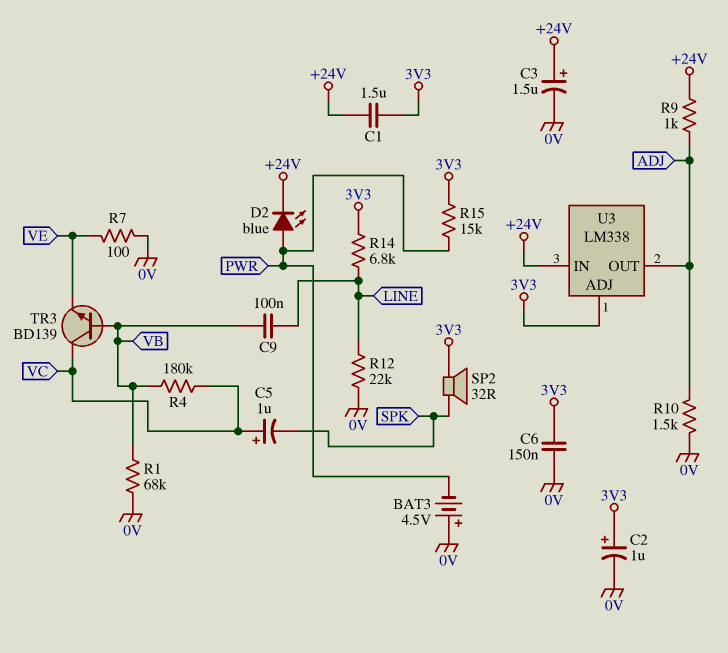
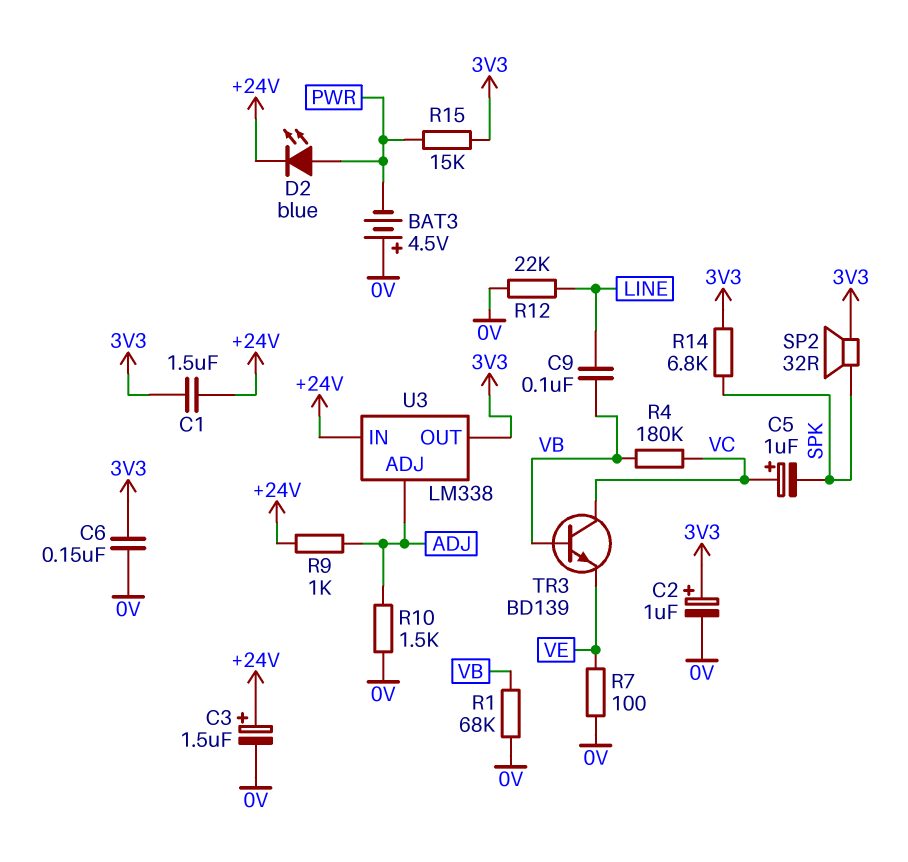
R14: 6.8k (3V3, LINE) -> 6.8k (3V3, SPK)
U3 pin ADJ: 3V3 -> ADJ
U3 pin OUT: ADJ -> 3V3

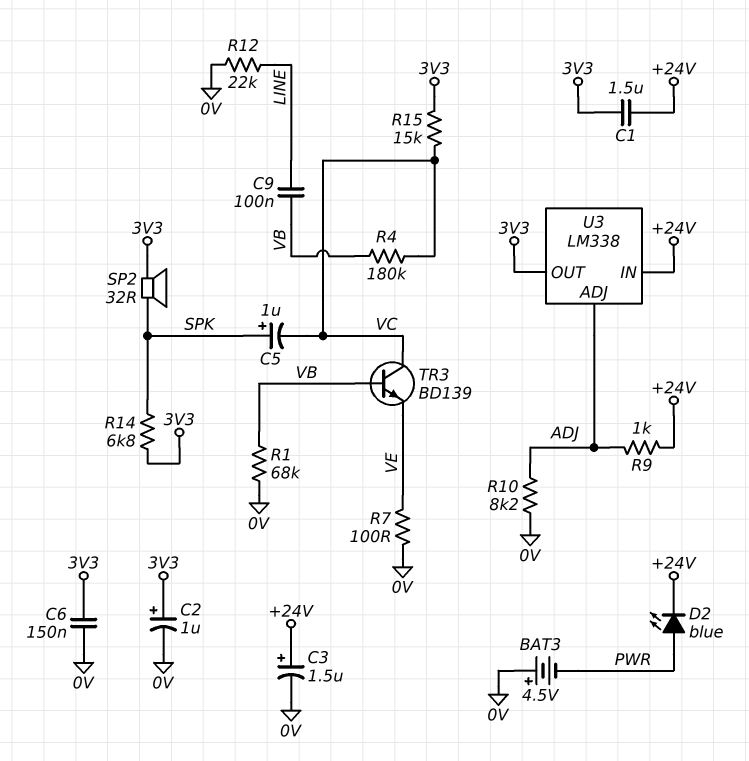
C5: 1uF (plus VC, minus SPK) -> 1uF (plus SPK, minus VC)
R10: 1.5k (0V, ADJ) -> 8.2k (0V, ADJ)
R15: 15k (3V3, PWR) -> 15k (3V3, VC)

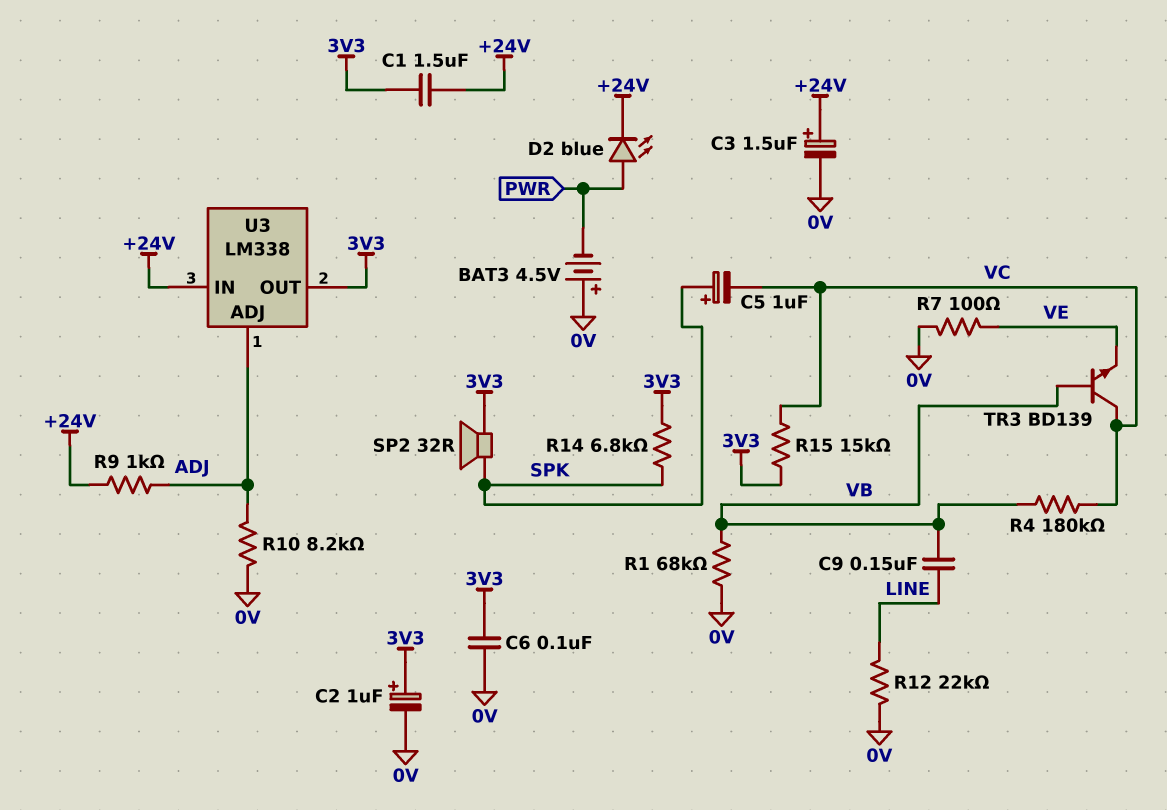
C6: 150nF (0V, 3V3) -> 100nF (0V, 3V3)
C9: 100nF (LINE, VB) -> 150nF (LINE, VB)

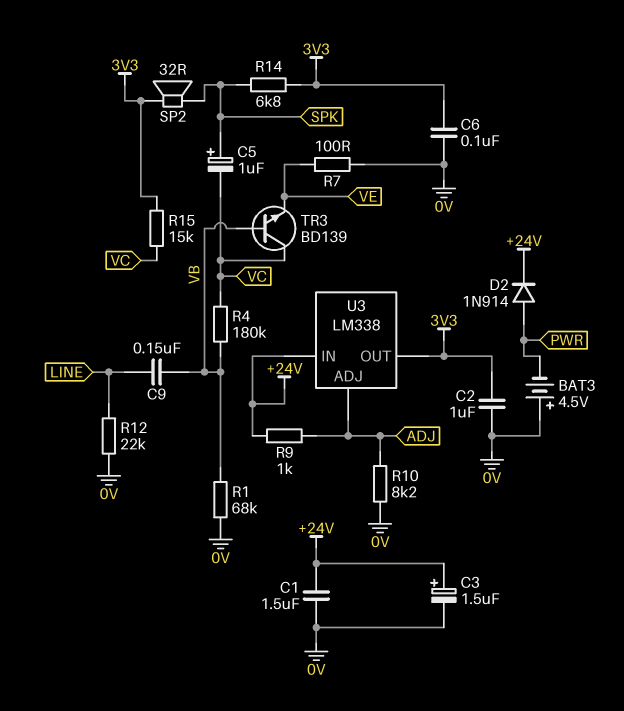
C1: 1.5uF (+24V, 3V3) -> 1.5uF (+24V, 0V)
C2: 1uF (plus 3V3, minus 0V) -> 1uF (0V, 3V3)
D2: LED blue (A PWR, K +24V) -> diode 1N914 (A PWR, K +24V)

